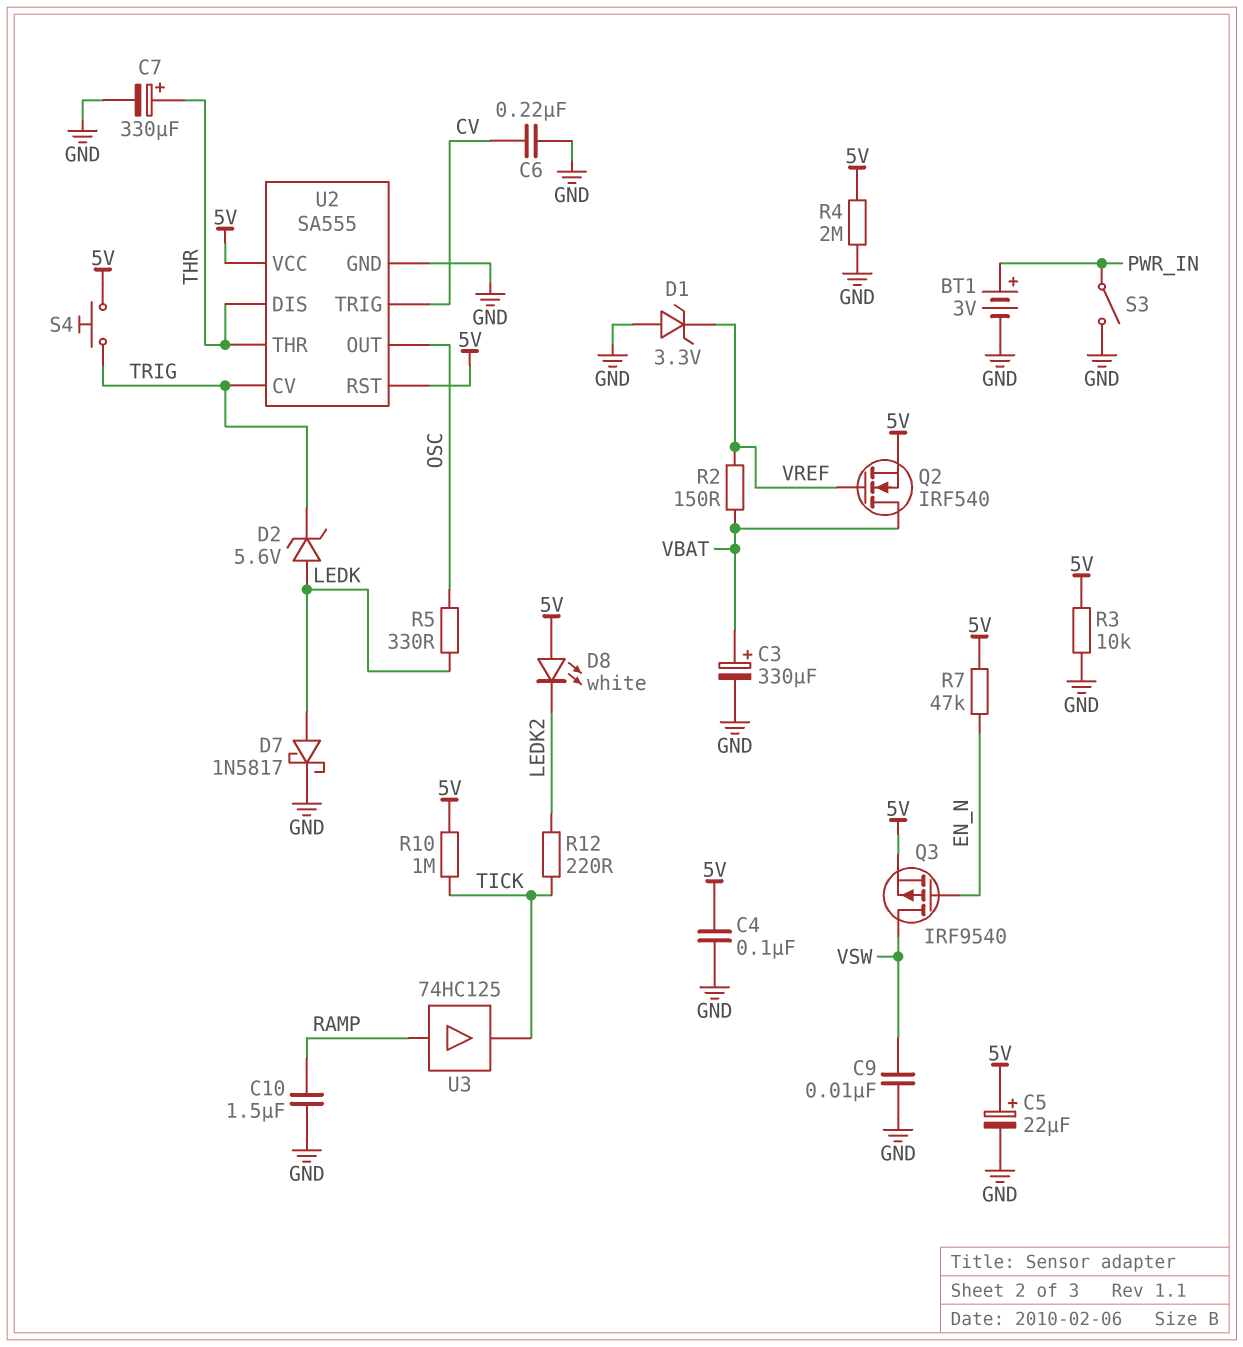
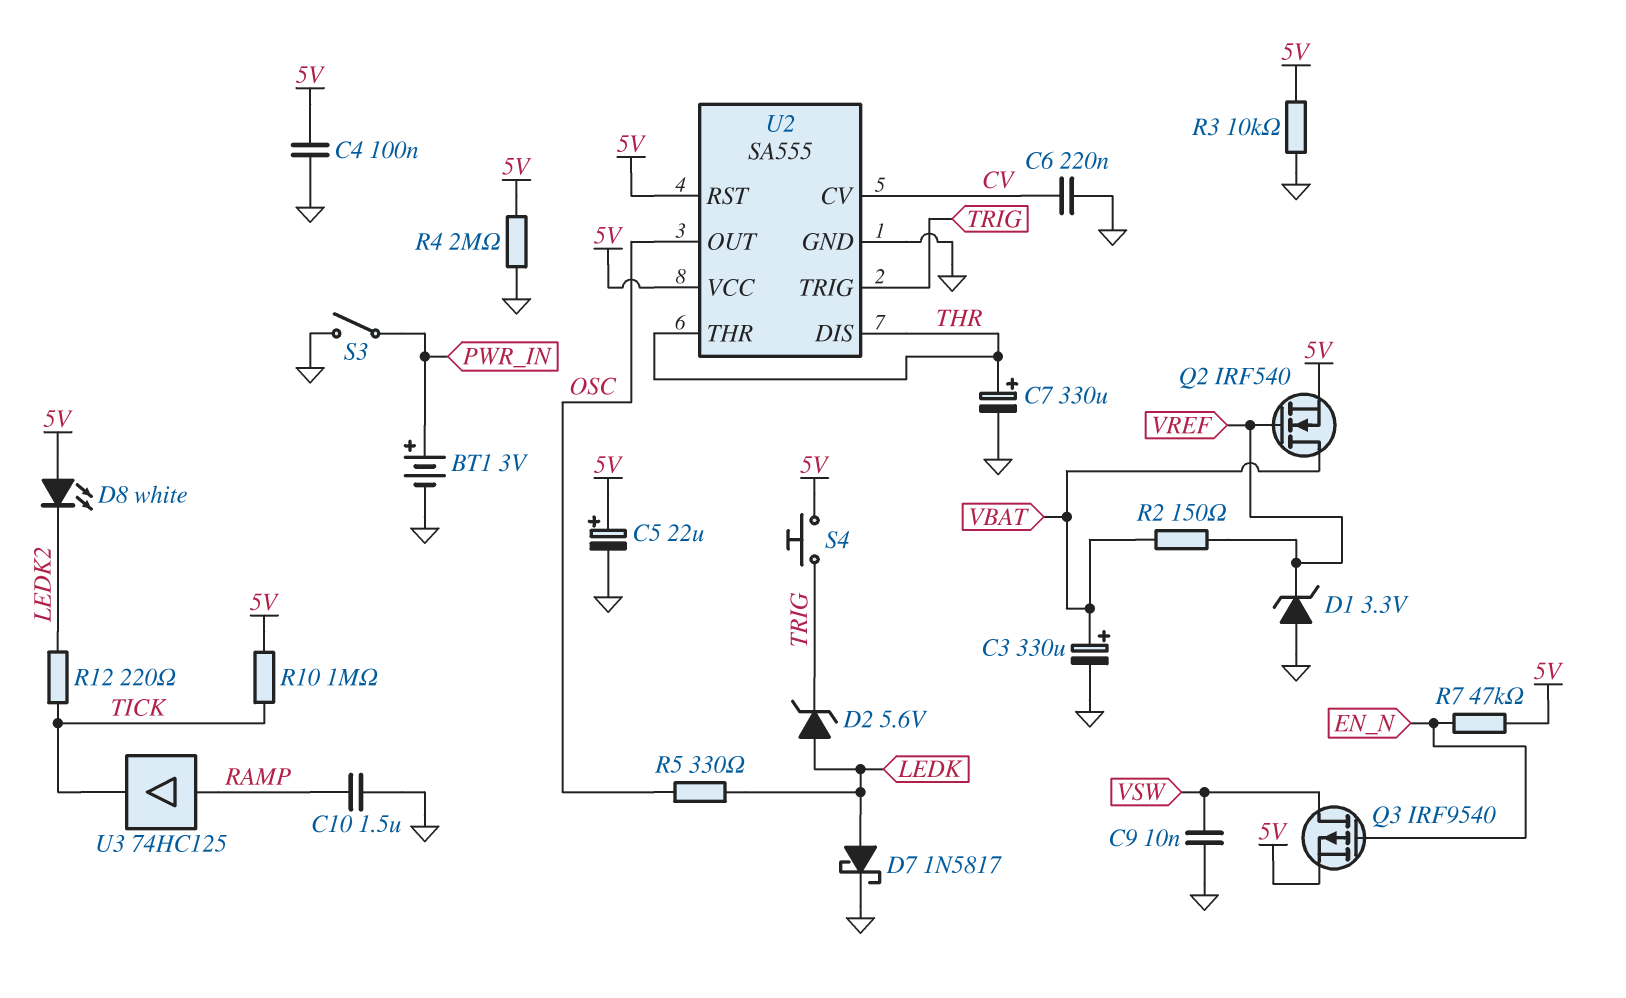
U2 pin CV: TRIG -> CV
U2 pin TRIG: CV -> TRIG

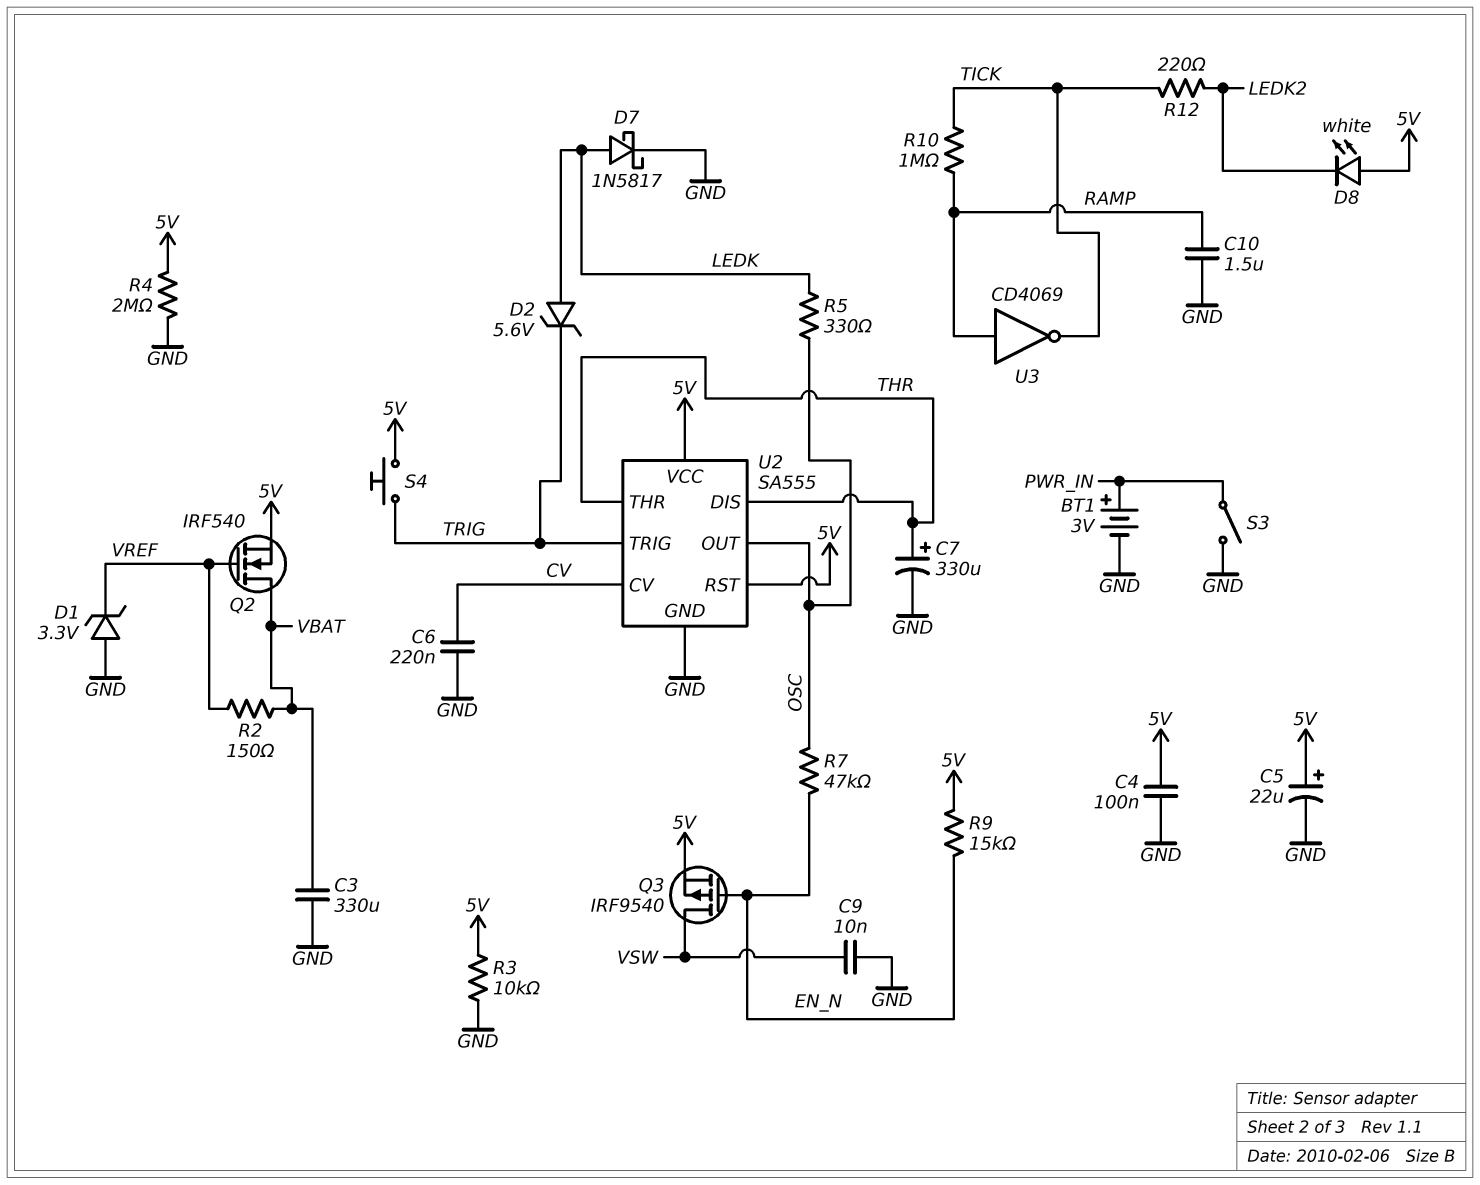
C3: 330uF (plus VBAT, minus GND) -> 330uF (GND, VBAT)
R7: 47k (5V, EN_N) -> 47k (EN_N, OSC)
R9: none -> 15k (5V, EN_N)
R10: 1M (5V, TICK) -> 1M (RAMP, TICK)
U3: buffer 74HC125 (in RAMP, out TICK) -> NOT CD4069 (in RAMP, out TICK)

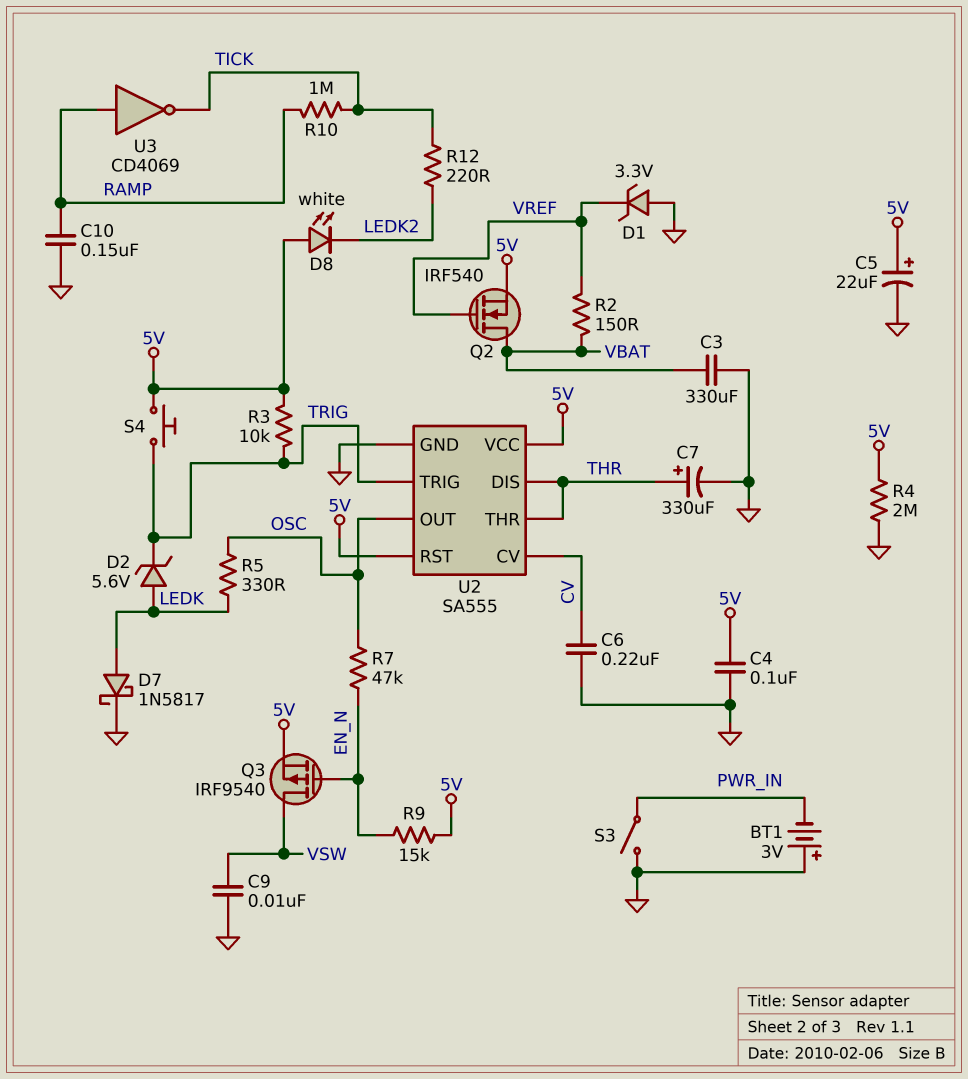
BT1: 3V (plus PWR_IN, minus GND) -> 3V (plus GND, minus PWR_IN)
C10: 1.5uF (GND, RAMP) -> 150nF (GND, RAMP)
R3: 10k (5V, GND) -> 10k (5V, TRIG)

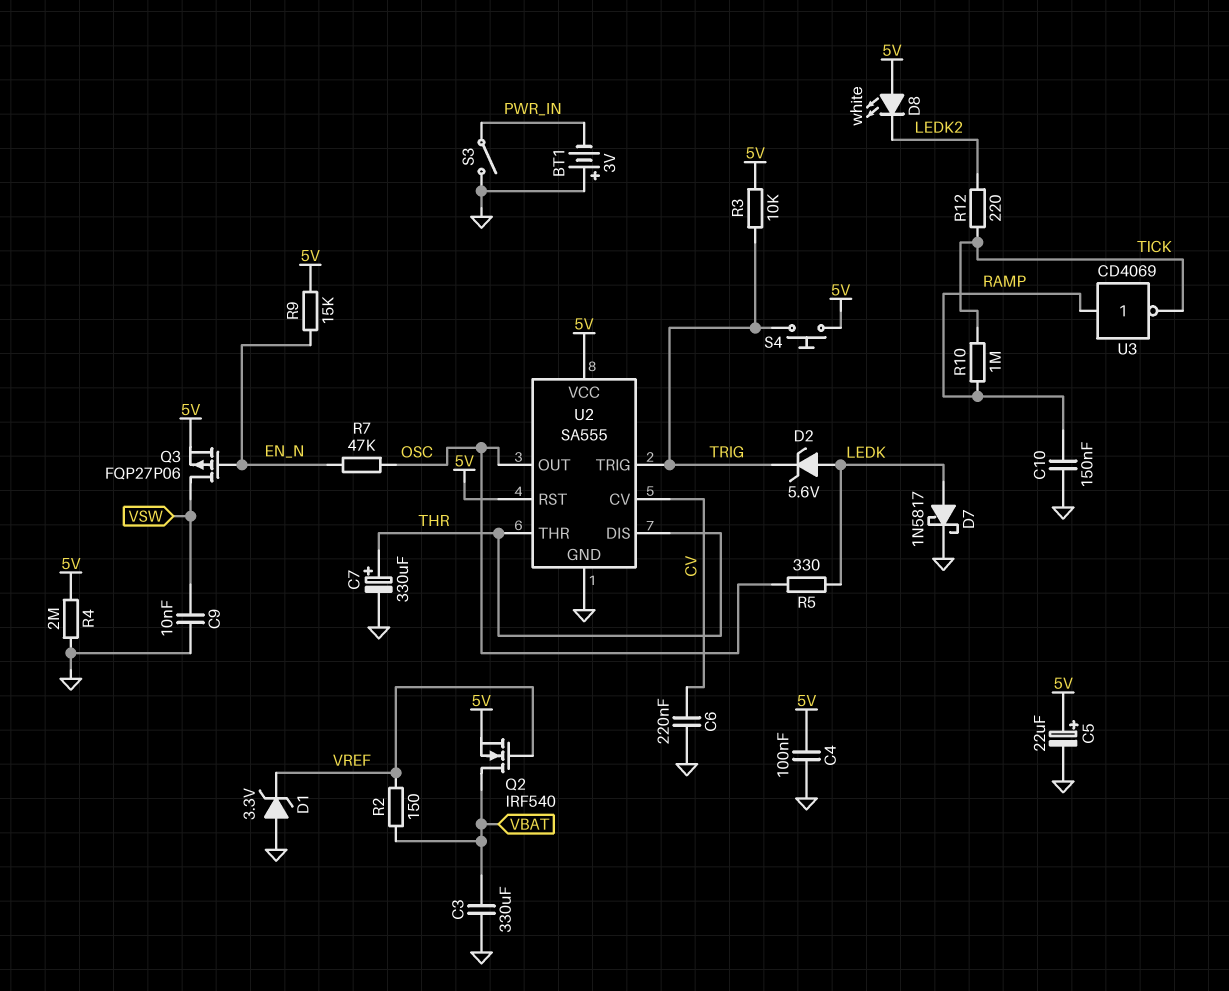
Q3: PMOS IRF9540 (G EN_N, D VSW, S 5V) -> PMOS FQP27P06 (G EN_N, D VSW, S 5V)

